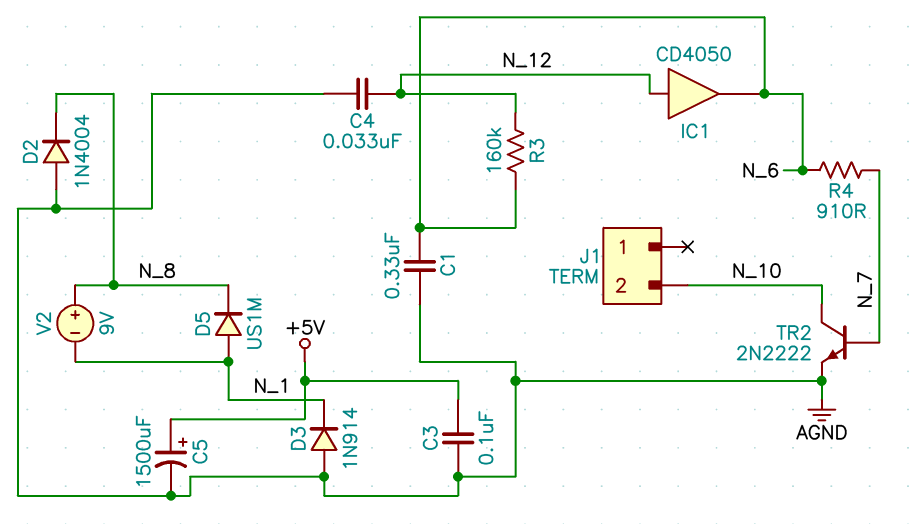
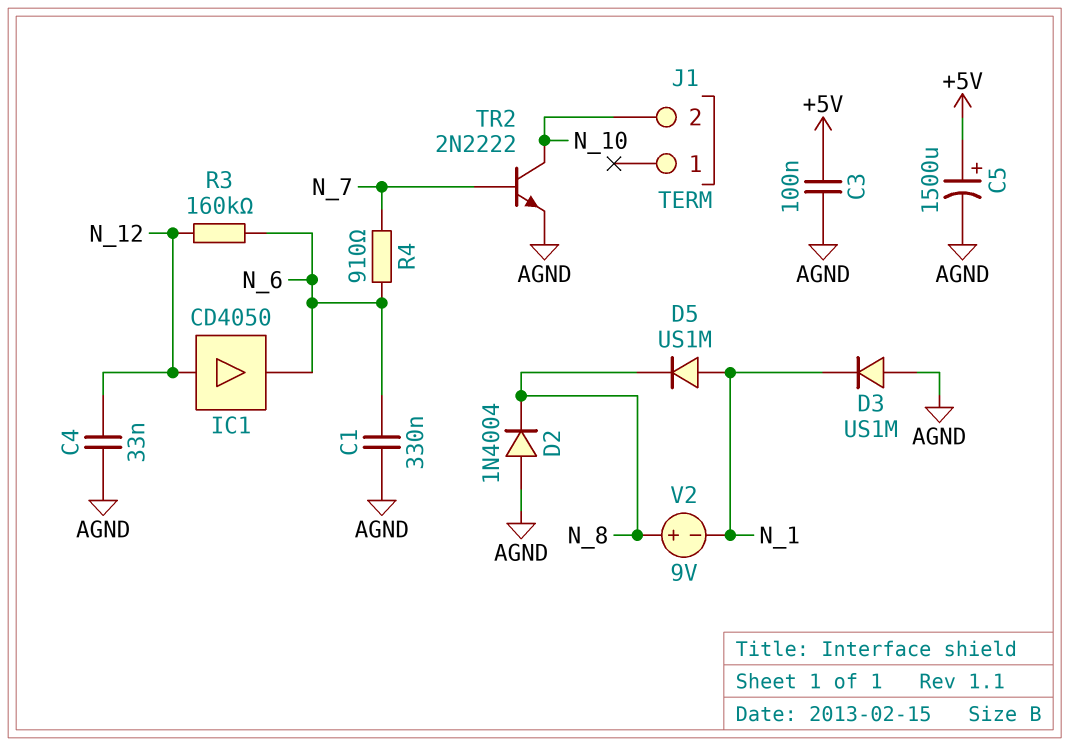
D3: diode 1N914 (A AGND, K N_1) -> diode US1M (A AGND, K N_1)

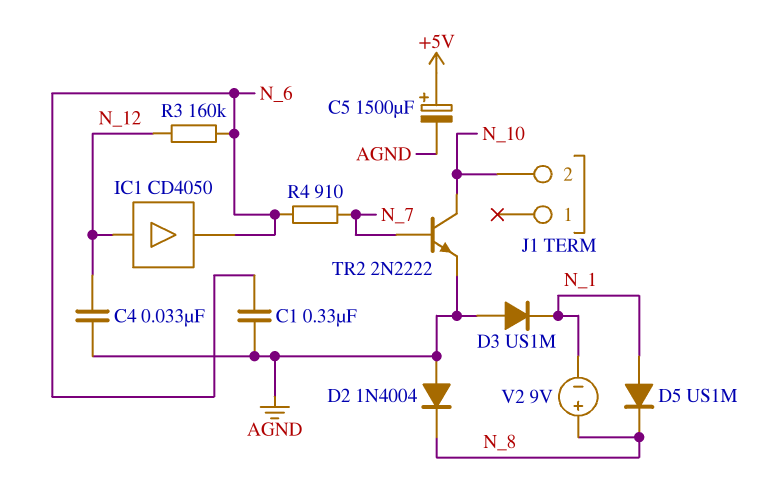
C3: 100nF (+5V, AGND) -> none

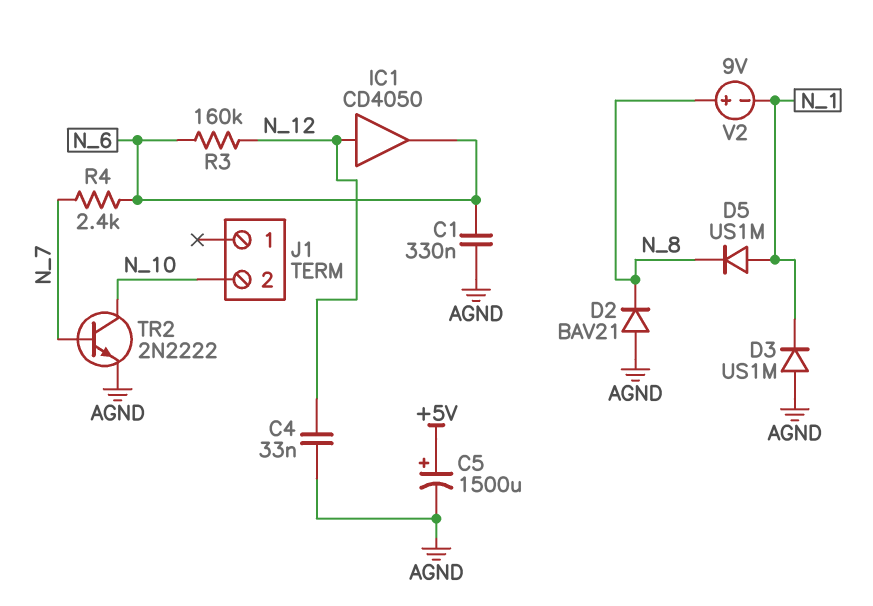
D2: diode 1N4004 (A AGND, K N_8) -> diode BAV21 (A AGND, K N_8)
R4: 910 (N_6, N_7) -> 2.4k (N_6, N_7)

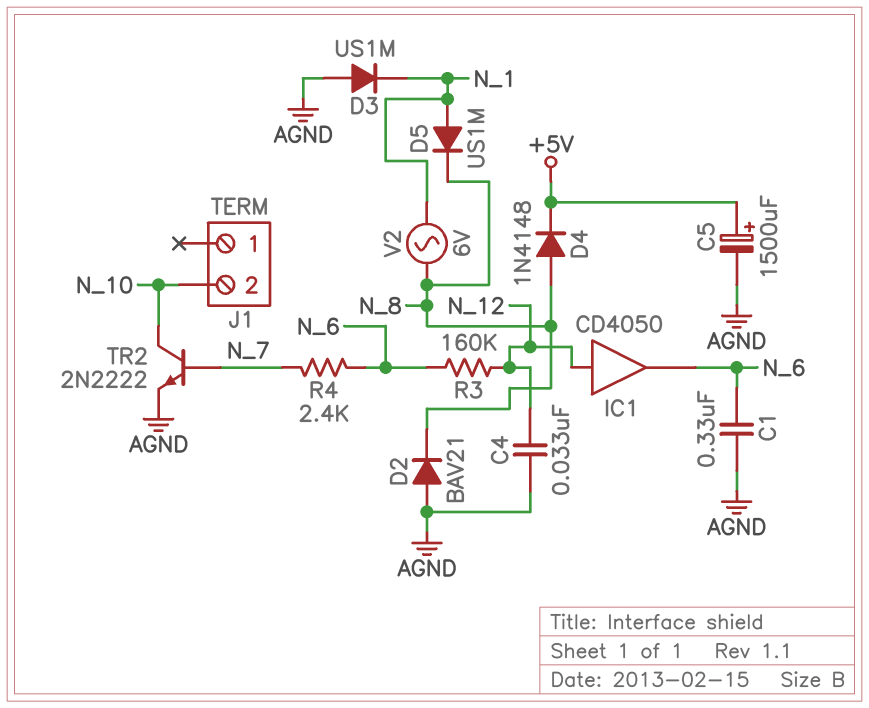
D4: none -> diode 1N4148 (A N_8, K +5V)
V2: 9V (plus N_8, minus N_1) -> AC 6V (N_1, N_8)

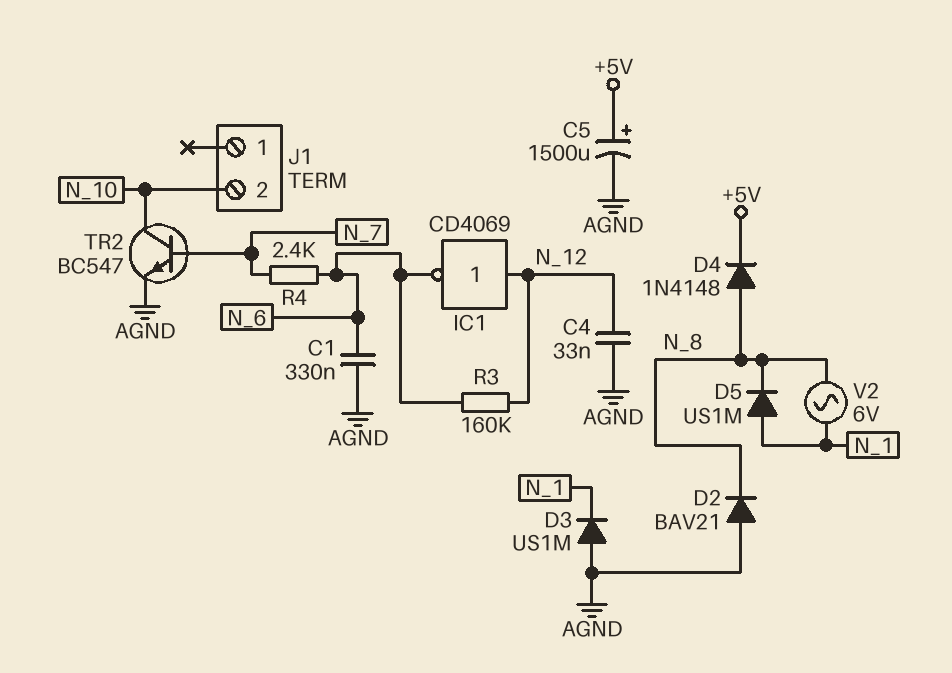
IC1: buffer CD4050 (in N_12, out N_6) -> NOT CD4069 (in N_12, out N_6)
TR2: NPN 2N2222 (B N_7, C N_10, E AGND) -> NPN BC547 (B N_7, C N_10, E AGND)

